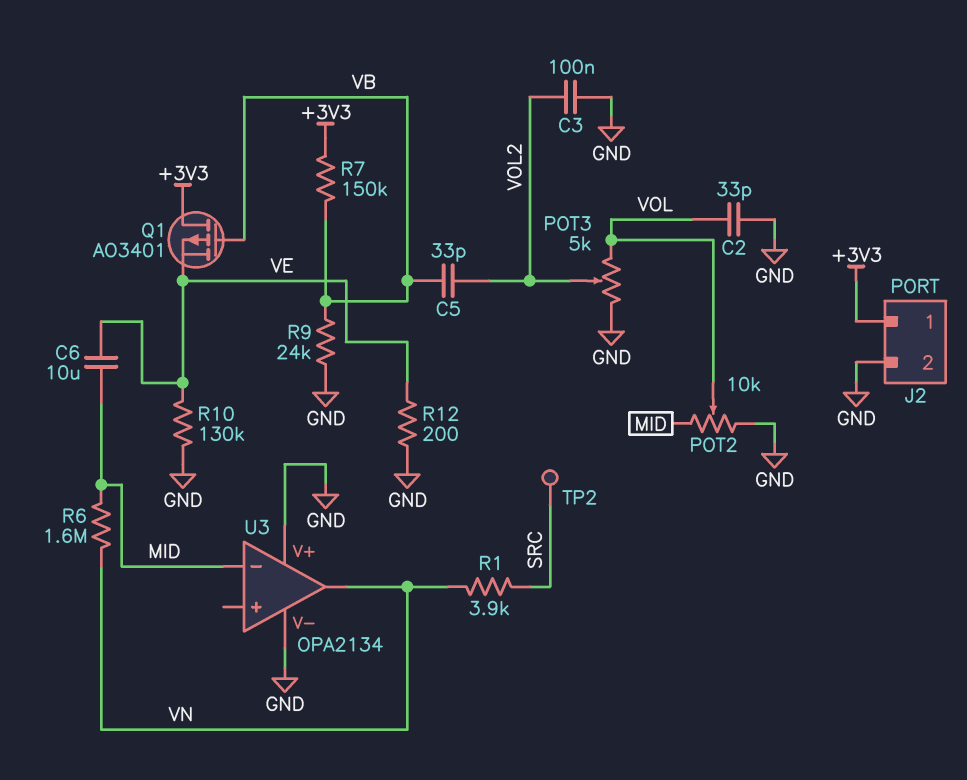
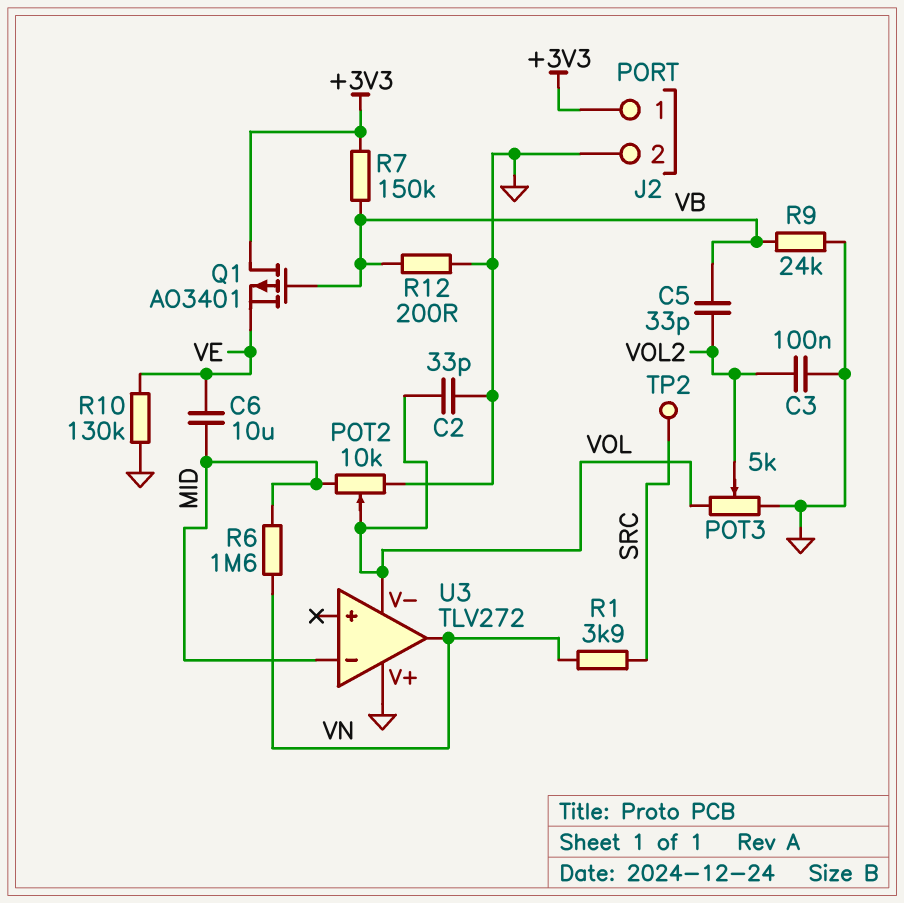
R12: 200 (GND, VE) -> 200 (GND, VB)
U3: OPA2134 -> TLV272
U3 pin V-: GND -> VOL

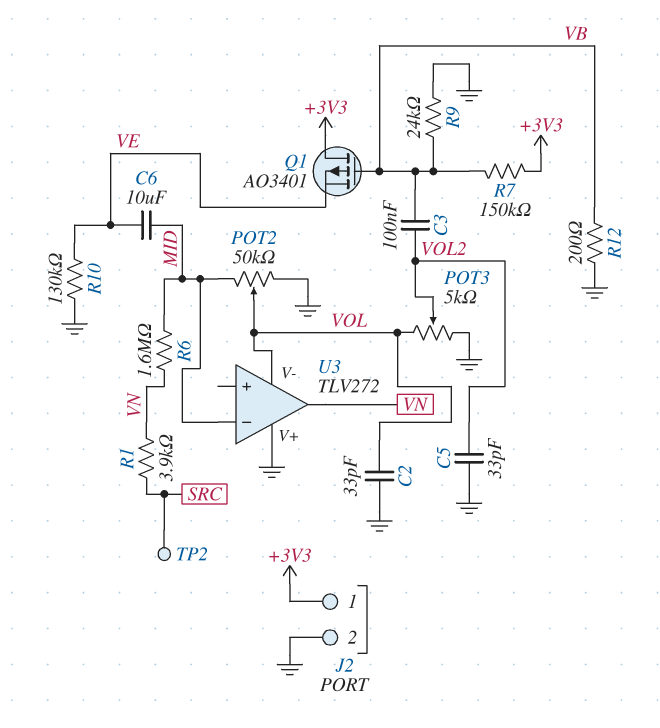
C3: 100nF (GND, VOL2) -> 100nF (VB, VOL2)
C5: 33pF (VB, VOL2) -> 33pF (GND, VOL2)
POT2: 10k (GND, MID, wiper VOL) -> 50k (GND, MID, wiper VOL)

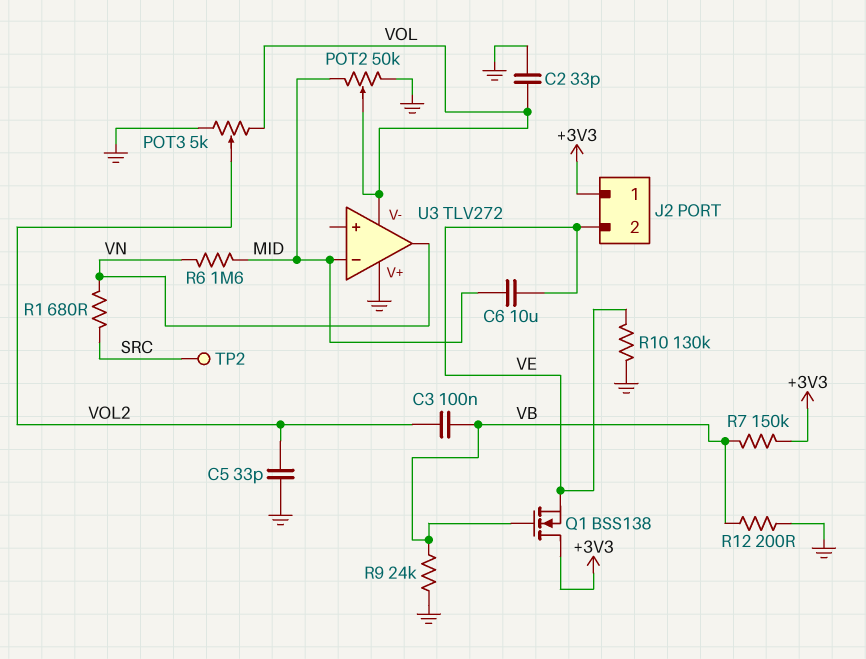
J2 pin 2: GND -> VE
Q1: PMOS AO3401 (G VB, D +3V3, S VE) -> NMOS BSS138 (G VB, D +3V3, S VE)
R1: 3.9k (SRC, VN) -> 680 (SRC, VN)

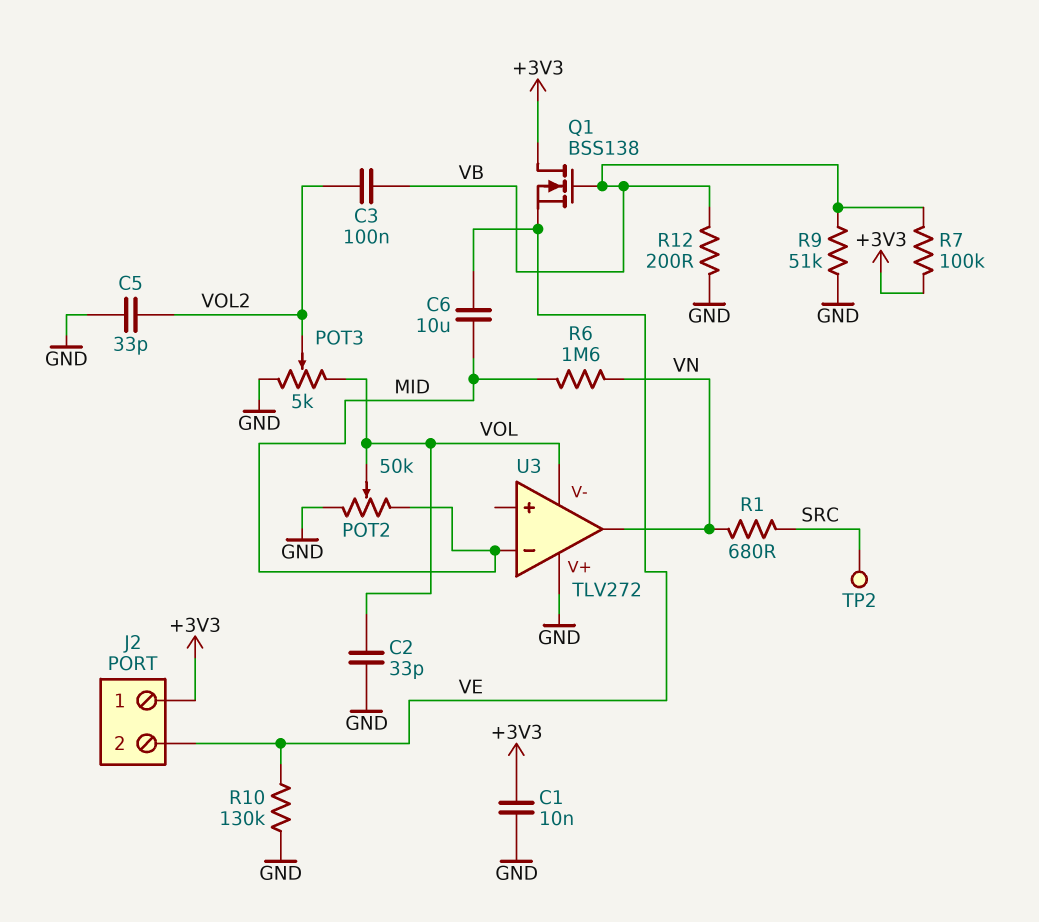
C1: none -> 10nF (+3V3, GND)
R7: 150k (+3V3, VB) -> 100k (+3V3, VB)
R9: 24k (GND, VB) -> 51k (GND, VB)

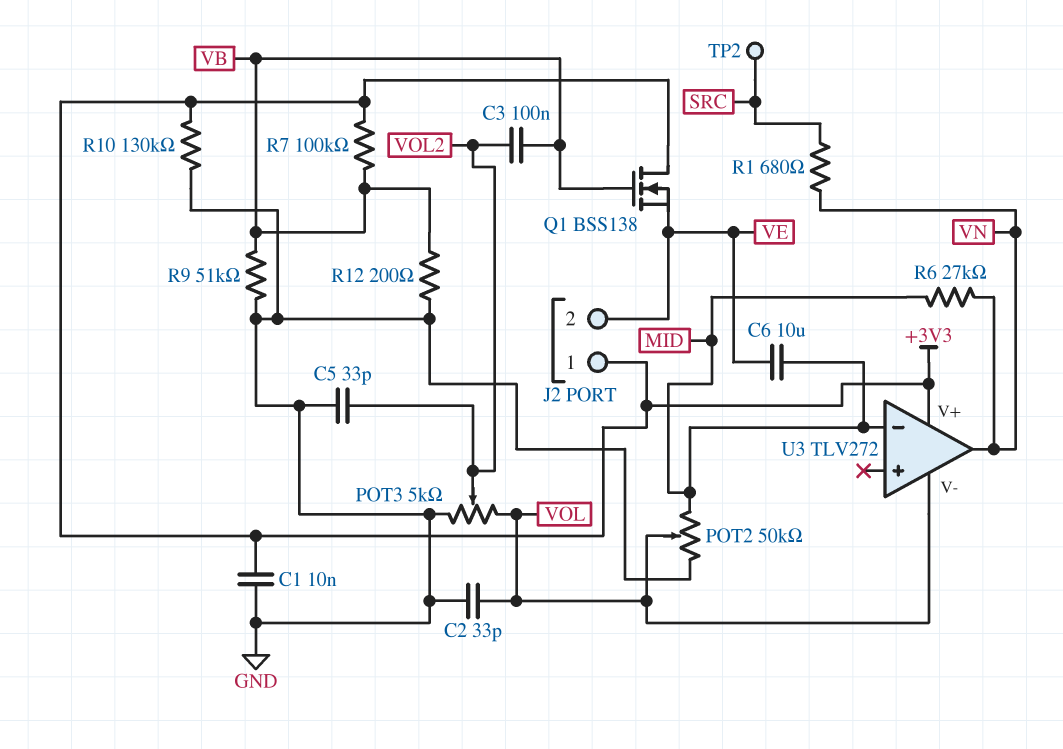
R6: 1.6M (MID, VN) -> 27k (MID, VN)
R10: 130k (GND, VE) -> 130k (+3V3, GND)
U3 pin V+: GND -> +3V3

